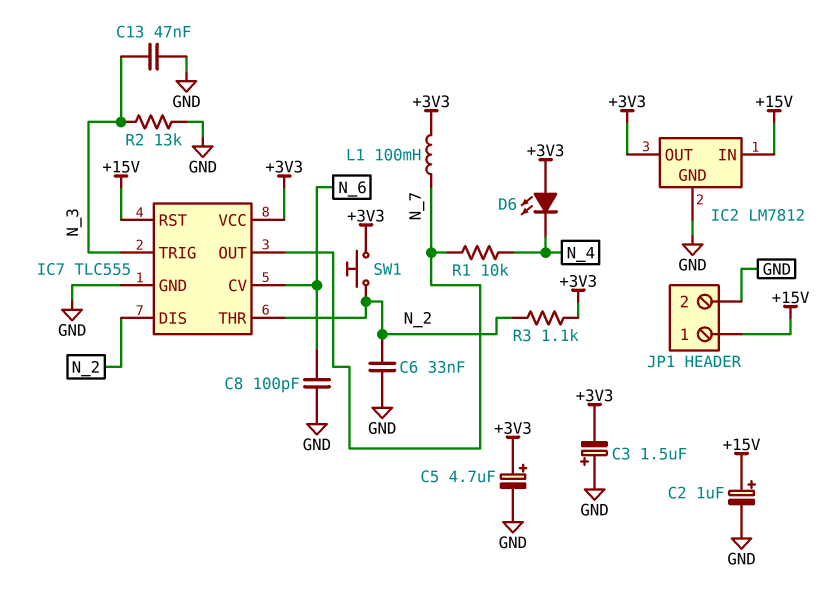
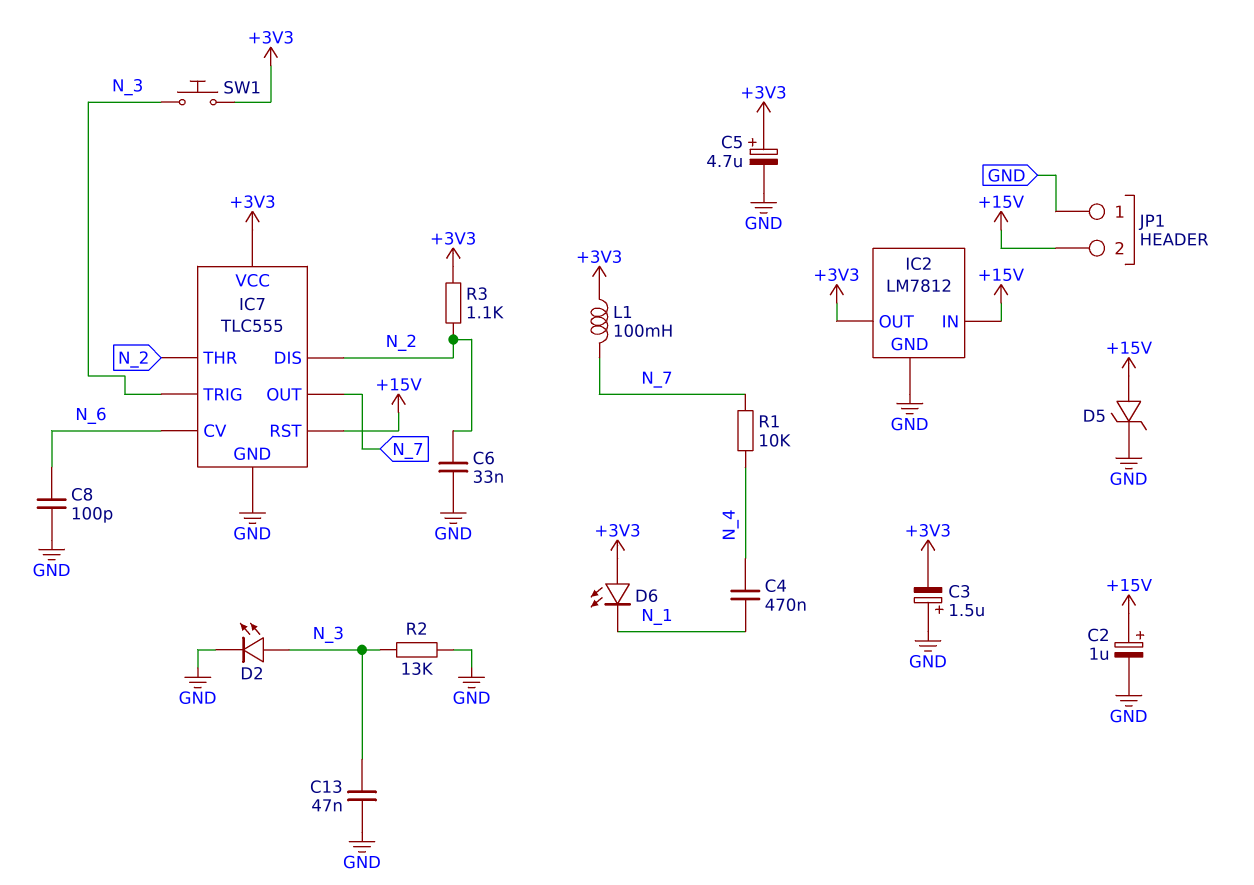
C4: none -> 470nF (N_1, N_4)
D2: none -> LED (A N_3, K GND)
D5: none -> zener (A +15V, K GND)
D6: LED (A +3V3, K N_4) -> LED (A +3V3, K N_1)
JP1 pin 1: +15V -> GND
JP1 pin 2: GND -> +15V
SW1: button (+3V3, N_2) -> button (+3V3, N_3)

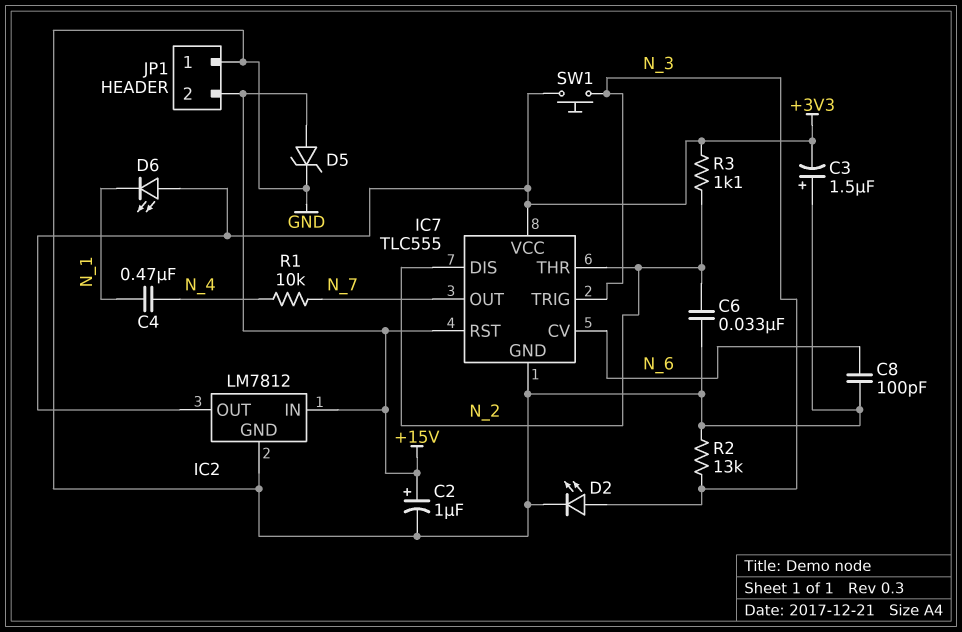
C5: 4.7uF (plus +3V3, minus GND) -> none
C13: 47nF (GND, N_3) -> none
L1: 100mH (+3V3, N_7) -> none

